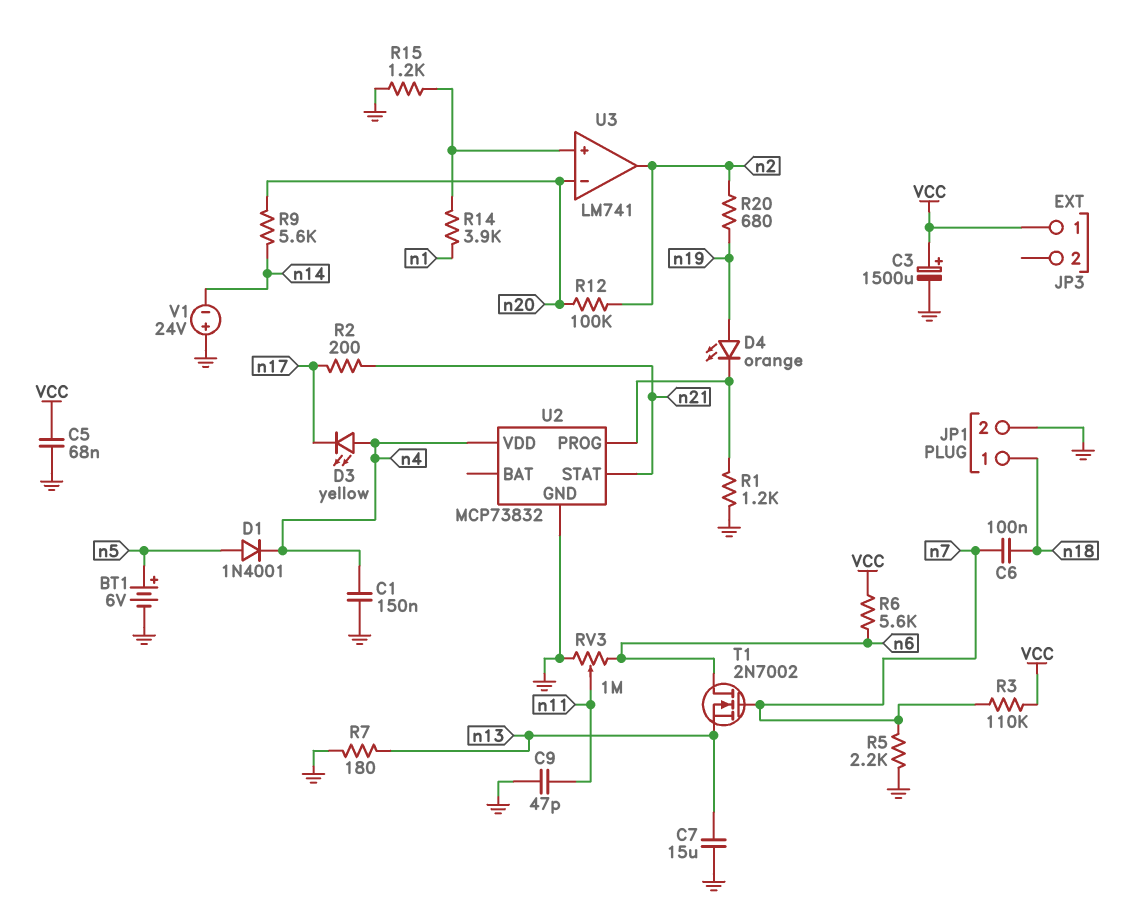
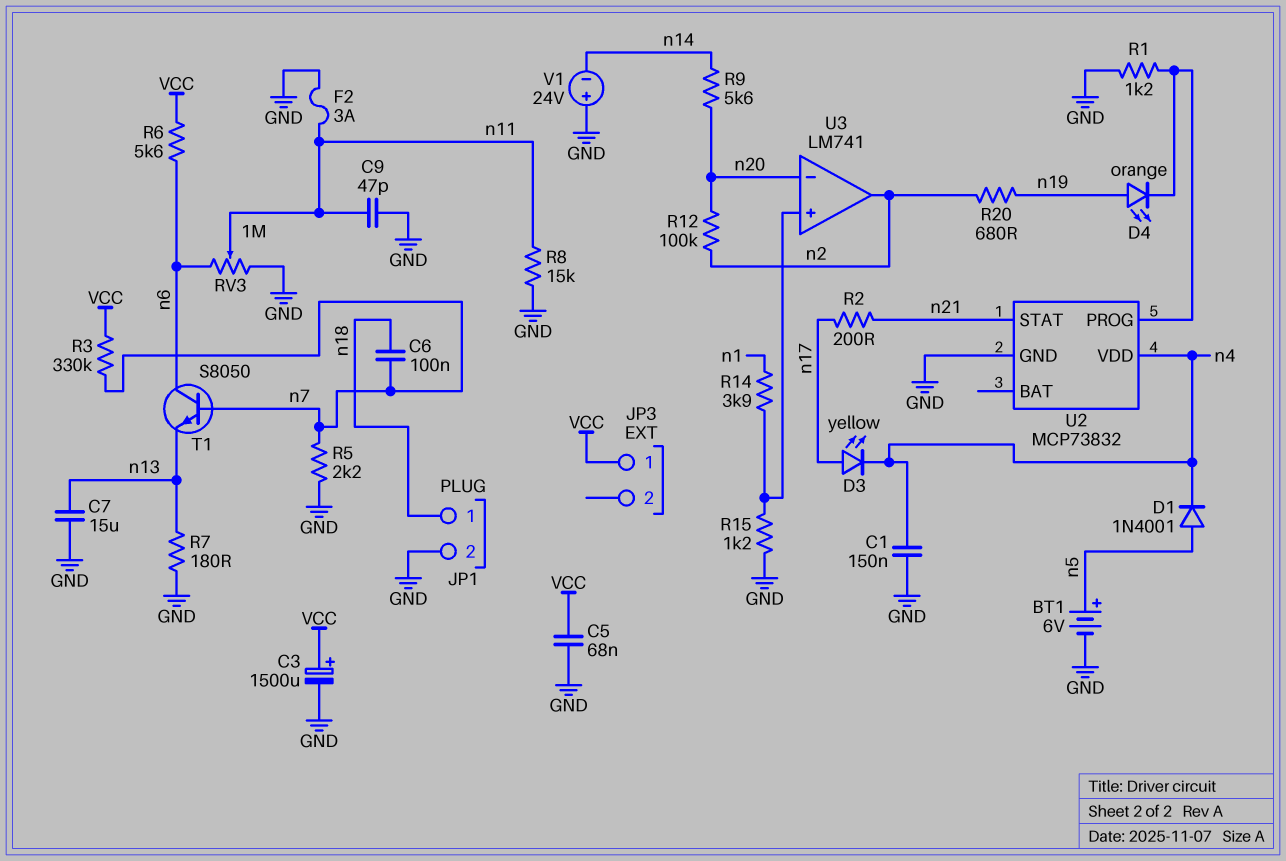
D3: LED yellow (A n4, K n17) -> LED yellow (A n17, K n4)
F2: none -> 3A (GND, n11)
R3: 110k (VCC, n7) -> 330k (VCC, n7)
R8: none -> 15k (GND, n11)
T1: NMOS 2N7002 (G n7, D n6, S n13) -> NPN S8050 (B n7, C n6, E n13)

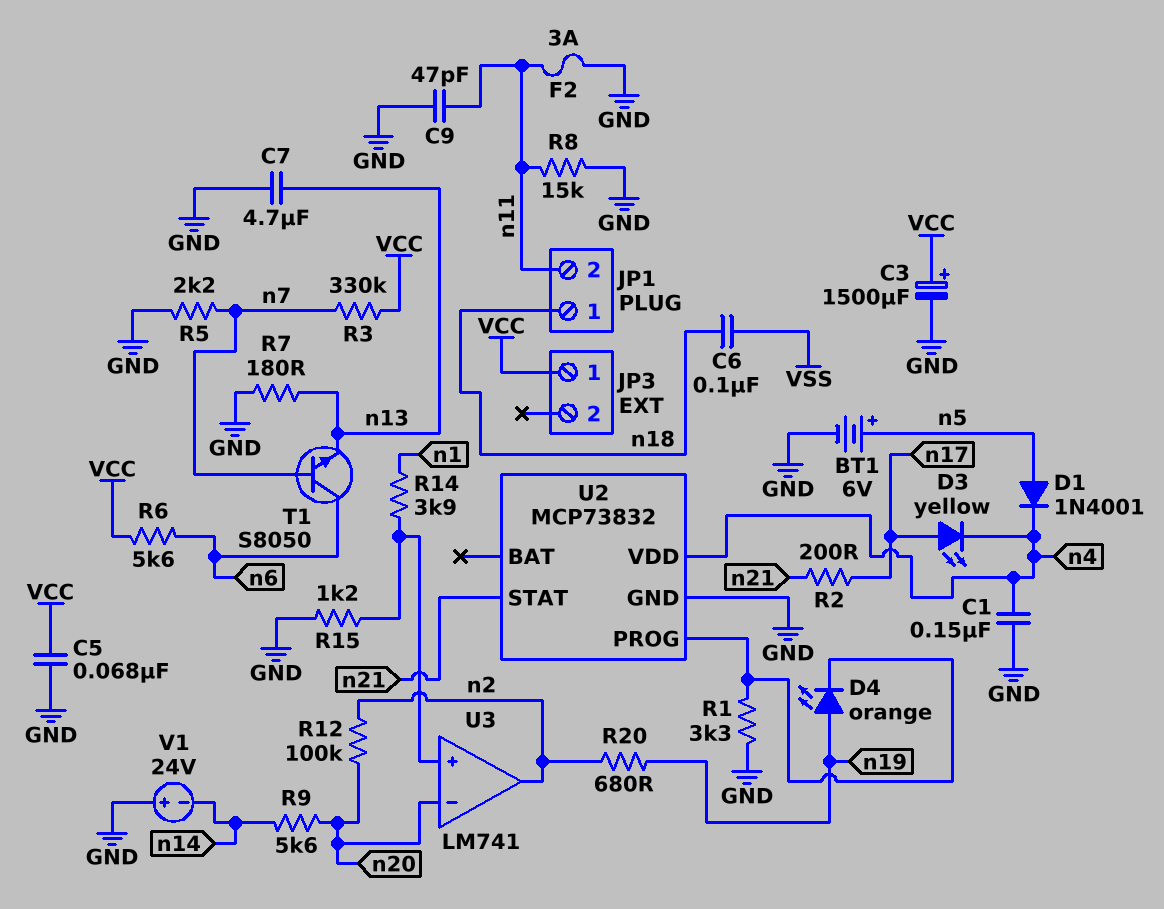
C6: 100nF (n7, n18) -> 100nF (VSS, n18)
C7: 15uF (GND, n13) -> 4.7uF (GND, n13)
JP1 pin 2: GND -> n11
R1: 1.2k (GND, U2/PROG) -> 3.3k (GND, U2/PROG)
RV3: 1M (GND, n6, wiper n11) -> none

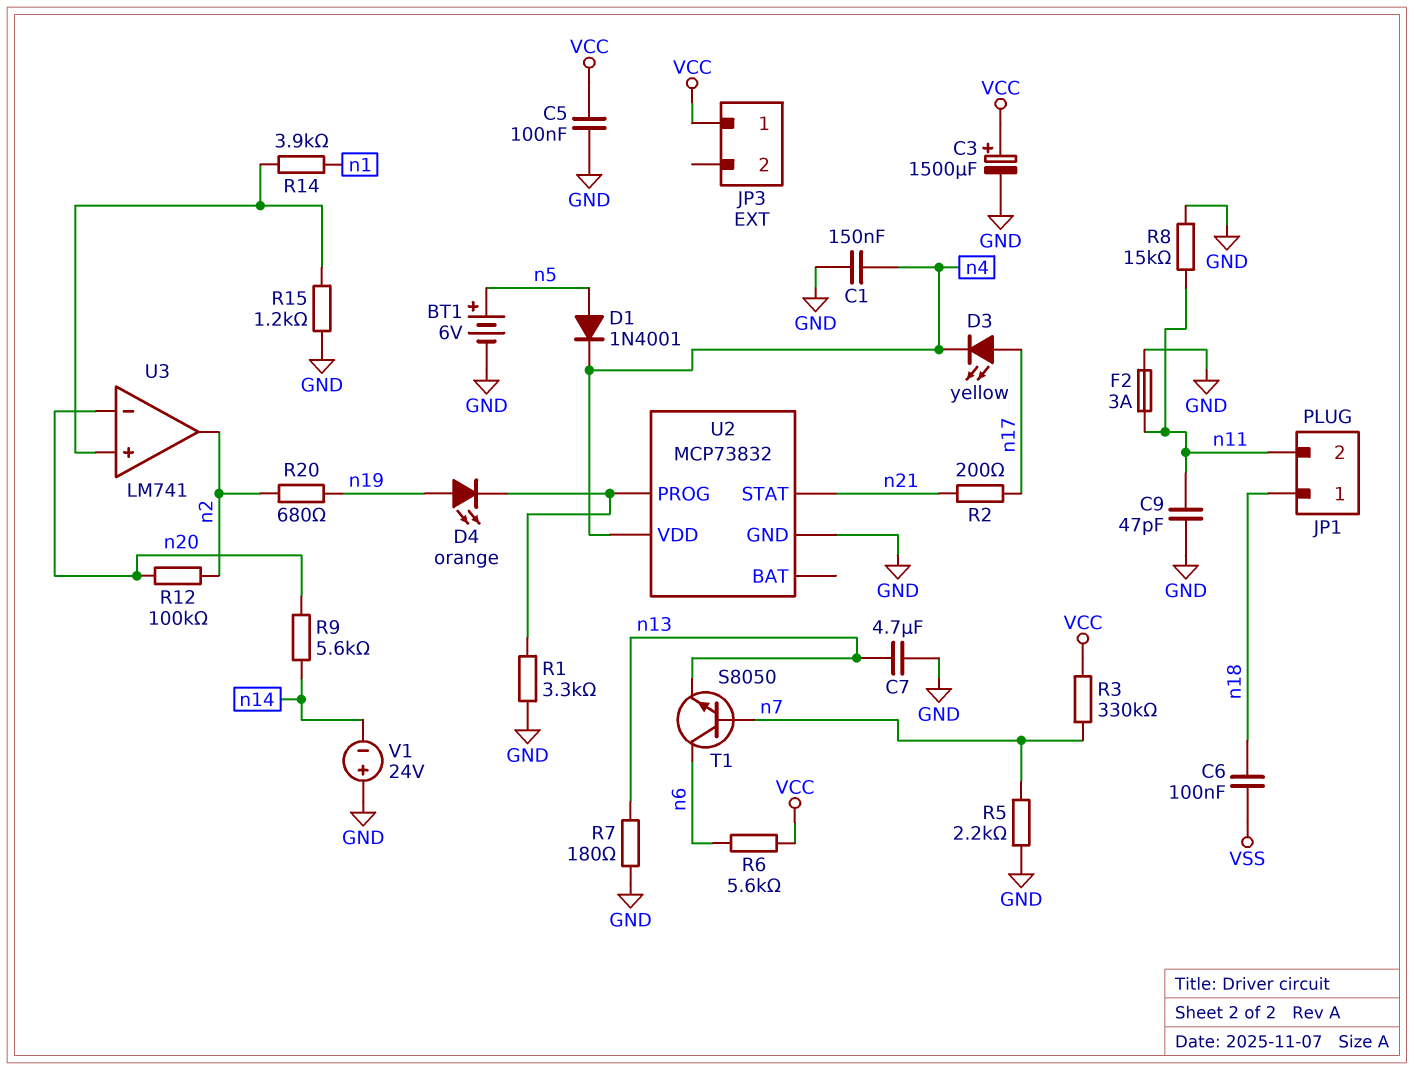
C5: 68nF (GND, VCC) -> 100nF (GND, VCC)

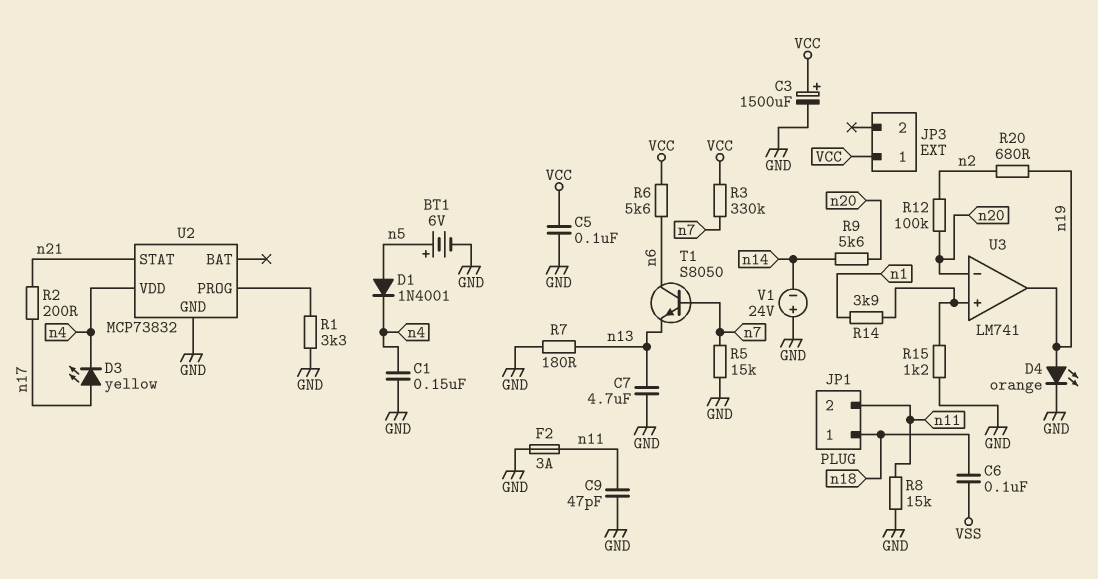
D4: LED orange (A n19, K U2/PROG) -> LED orange (A n19, K GND)
R5: 2.2k (GND, n7) -> 15k (GND, n7)
U3 pin out: n2 -> n19

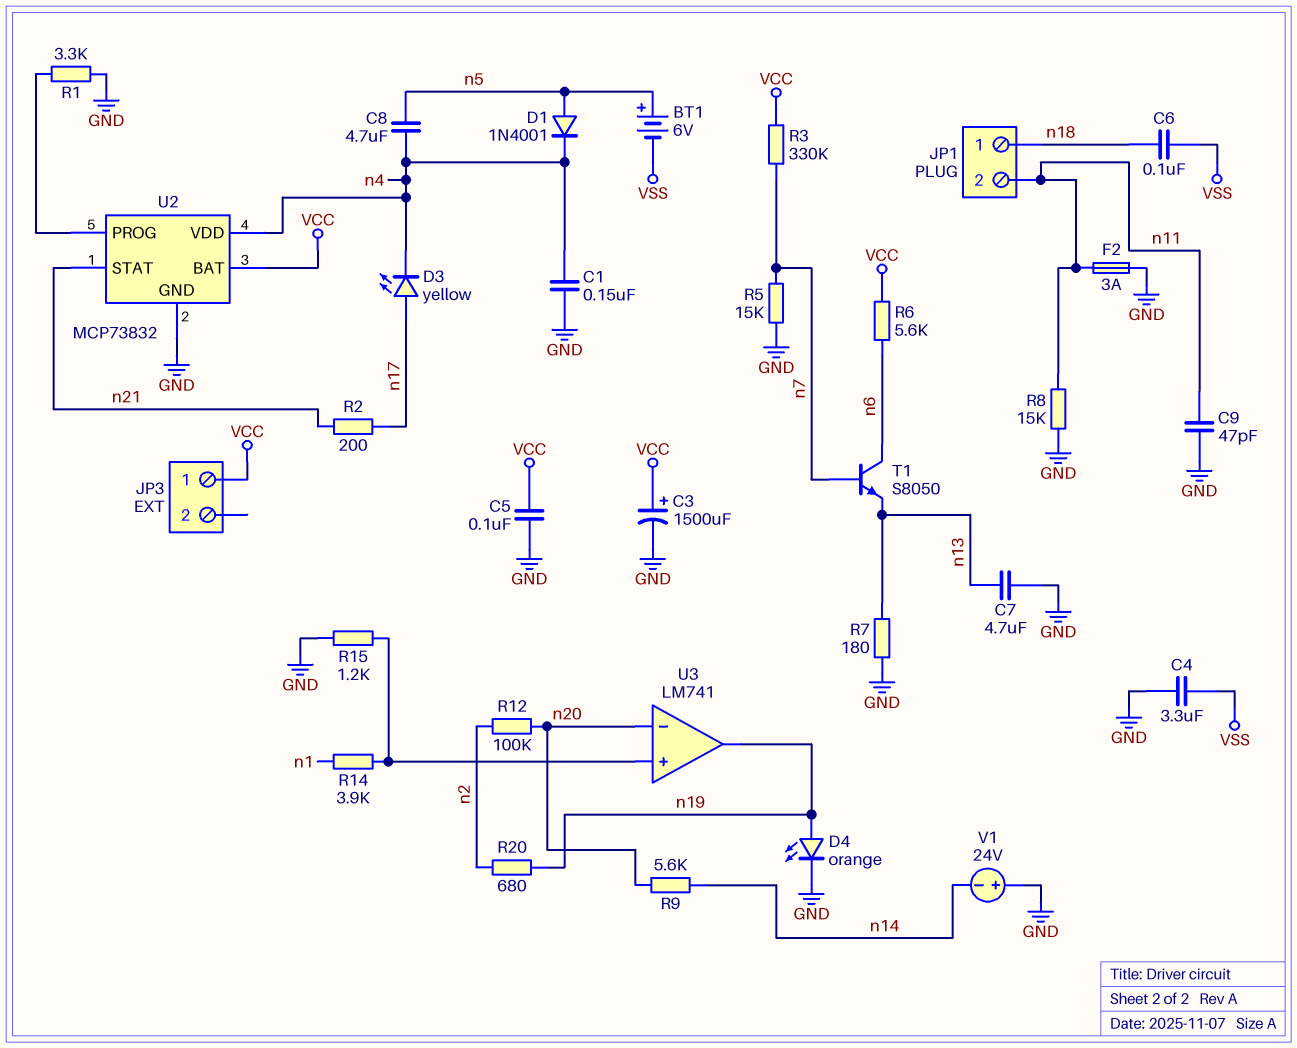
BT1: 6V (plus n5, minus GND) -> 6V (plus n5, minus VSS)
C4: none -> 3.3uF (GND, VSS)
C8: none -> 4.7uF (n4, n5)
U2 pin BAT: none -> VCC

